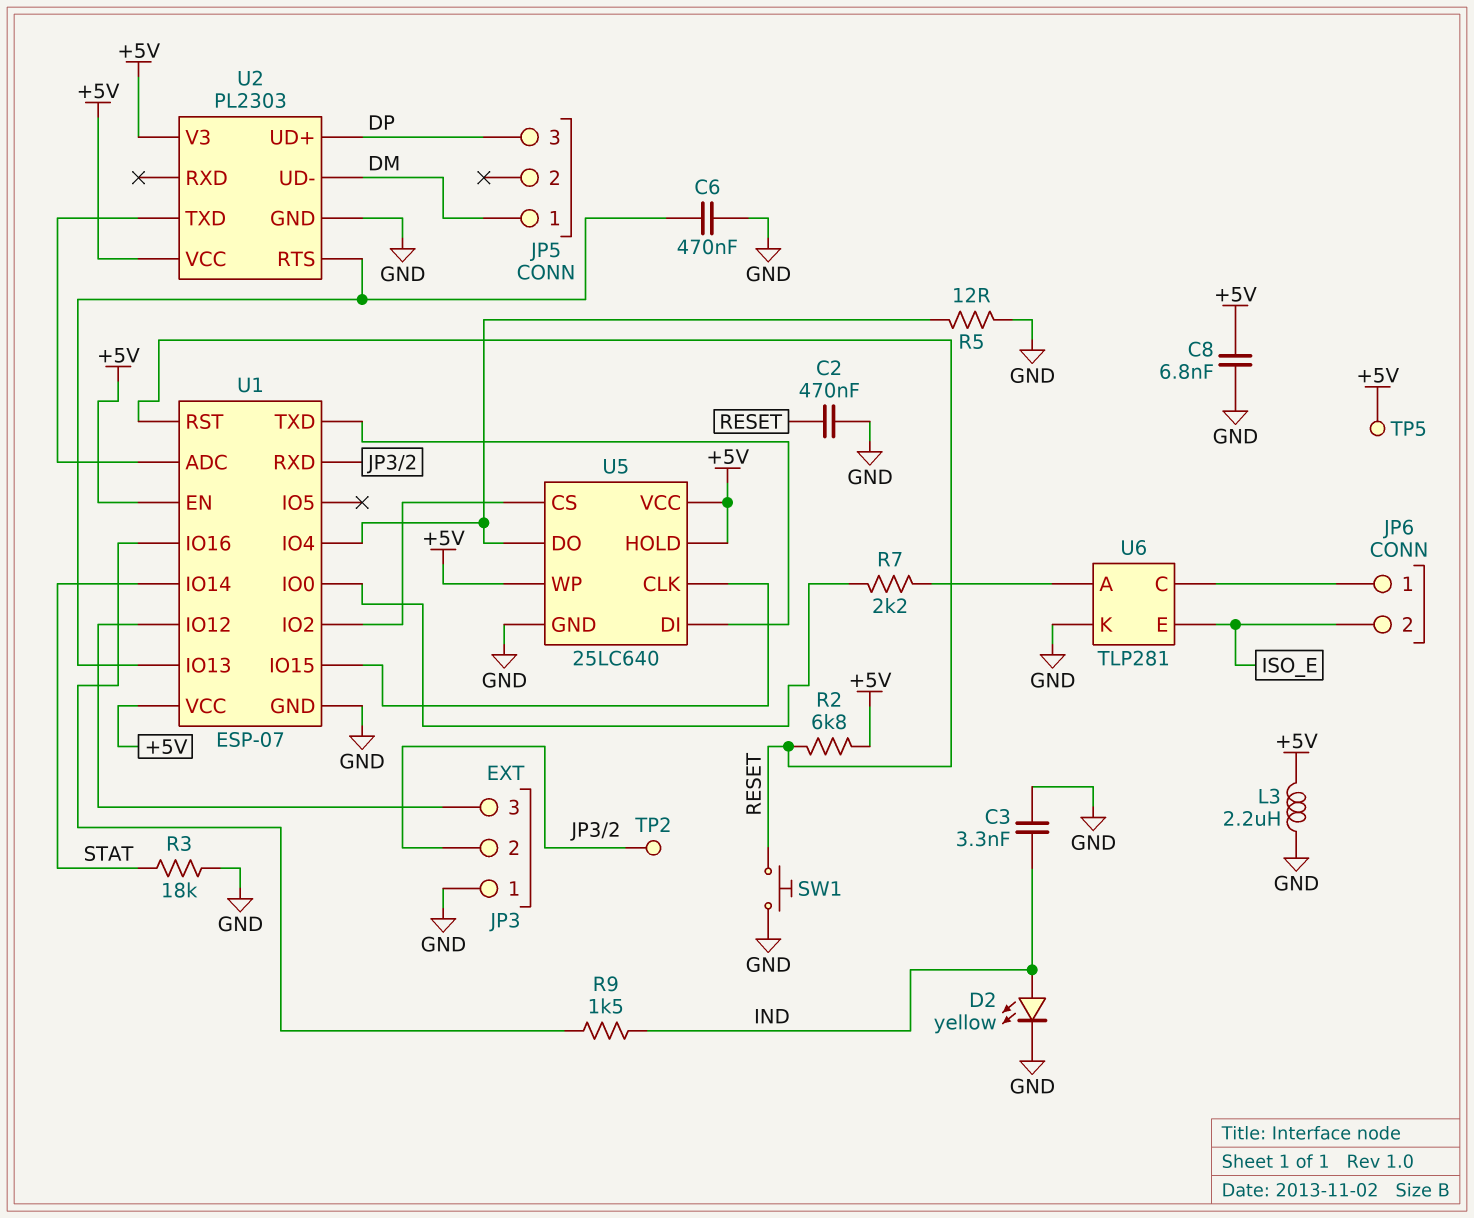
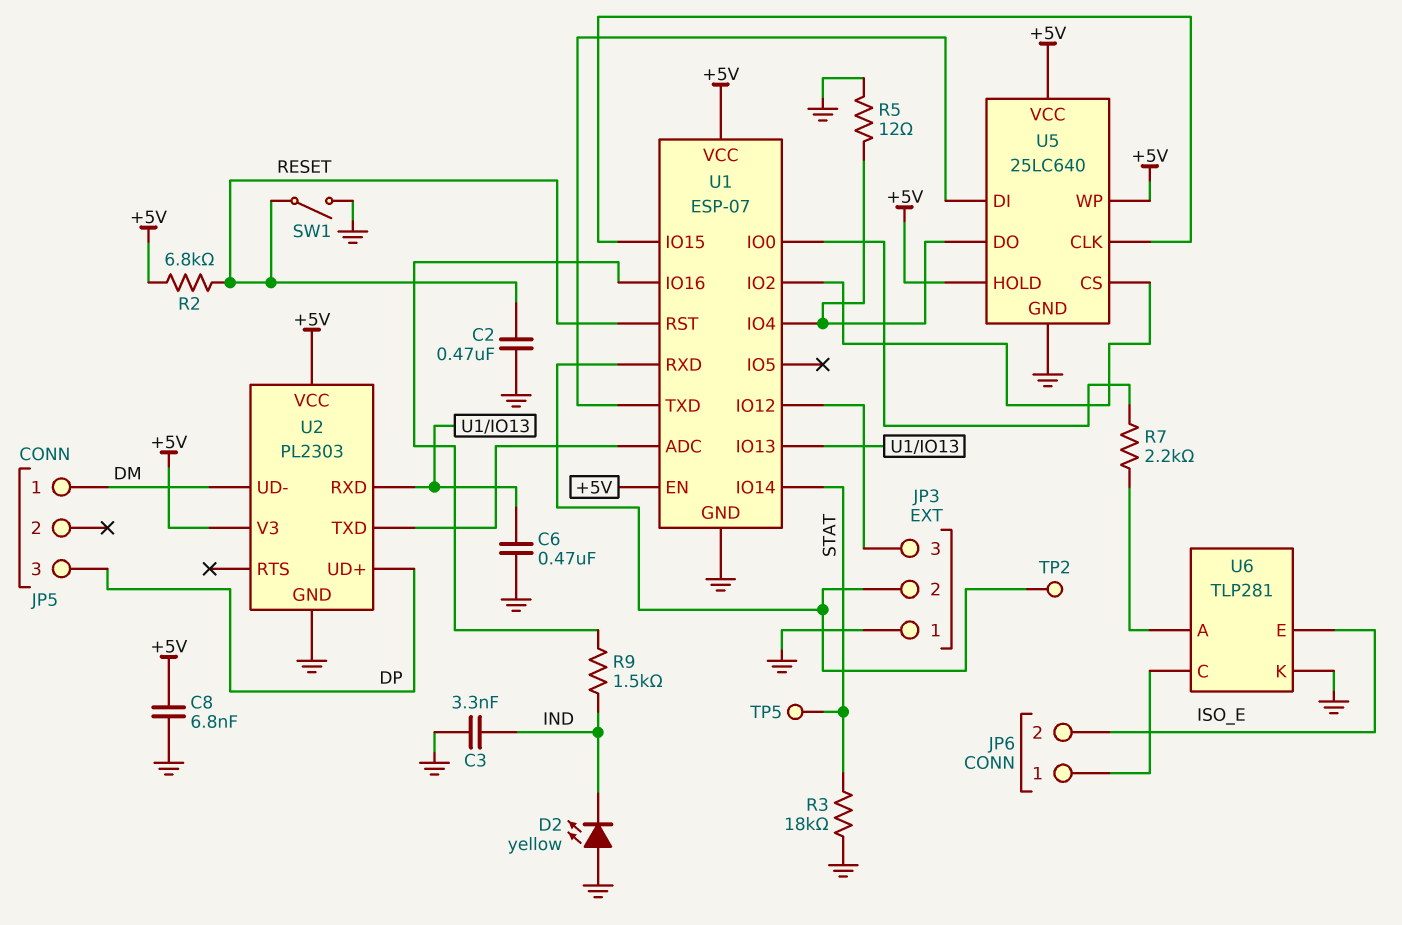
D2: LED yellow (A IND, K GND) -> LED yellow (A GND, K IND)
L3: 2.2uH (+5V, GND) -> none
SW1: button (GND, RESET) -> switch (GND, RESET)
TP5: test point (+5V) -> test point (STAT)
U2 pin RTS: U1/IO13 -> none
U2 pin RXD: none -> U1/IO13

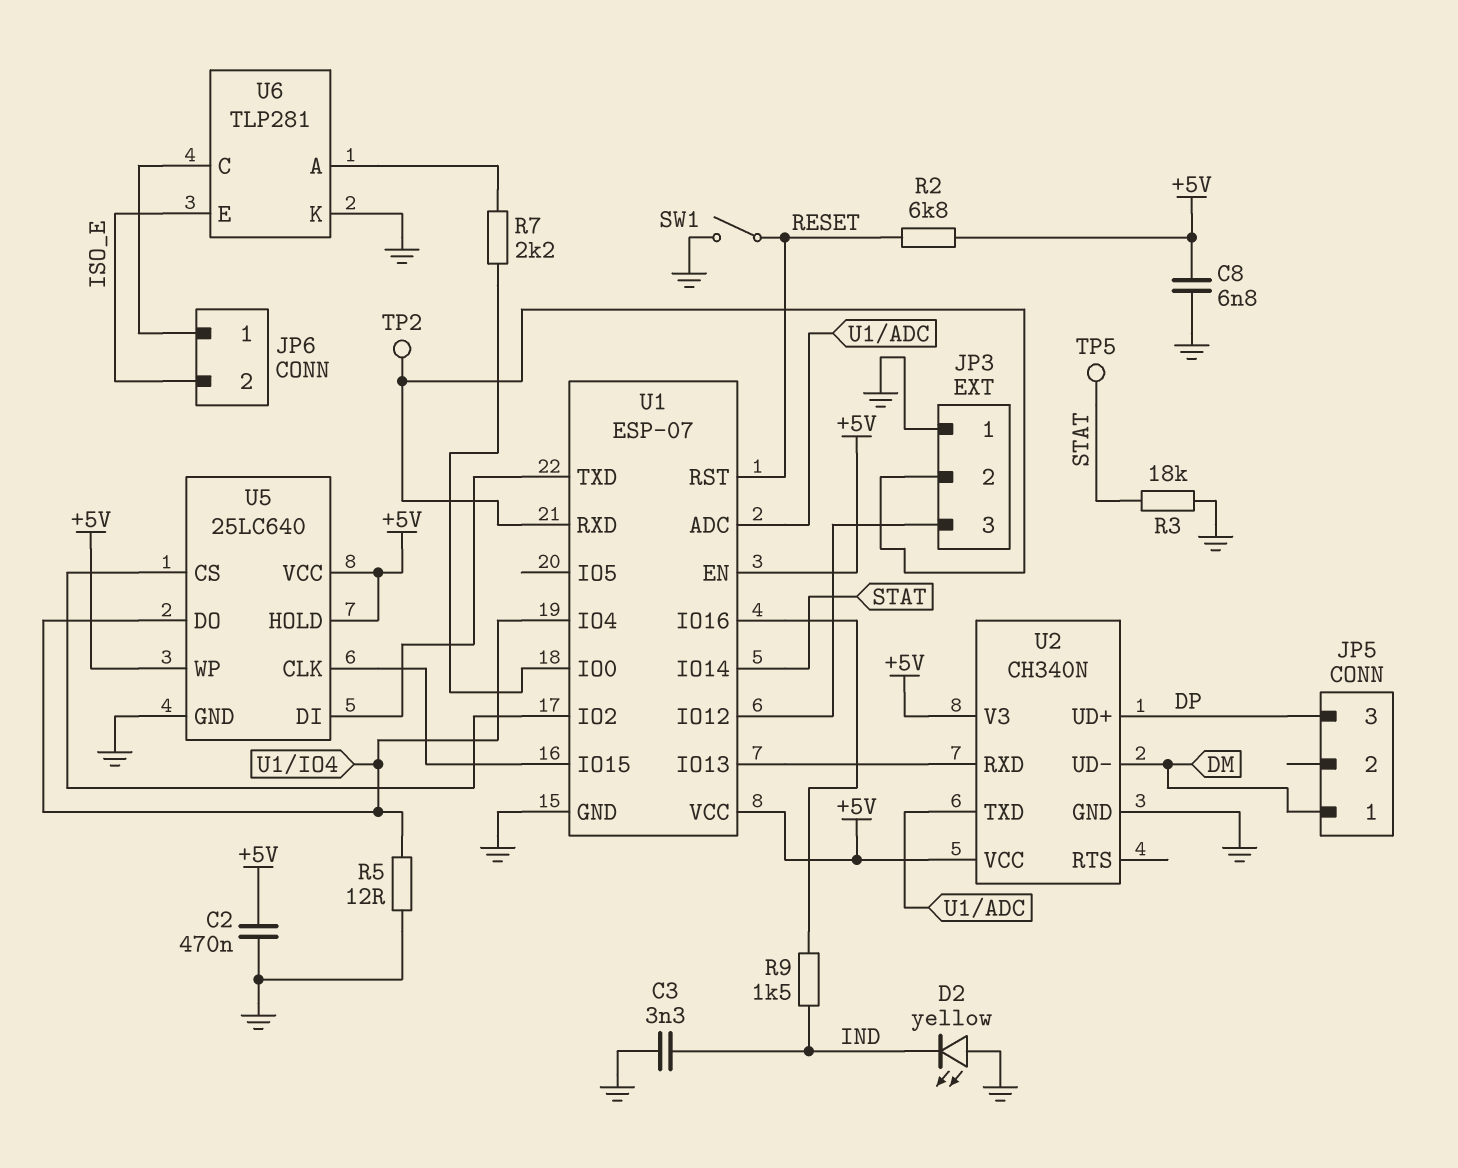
C2: 470nF (GND, RESET) -> 470nF (+5V, GND)
C6: 470nF (GND, U1/IO13) -> none
U2: PL2303 -> CH340N

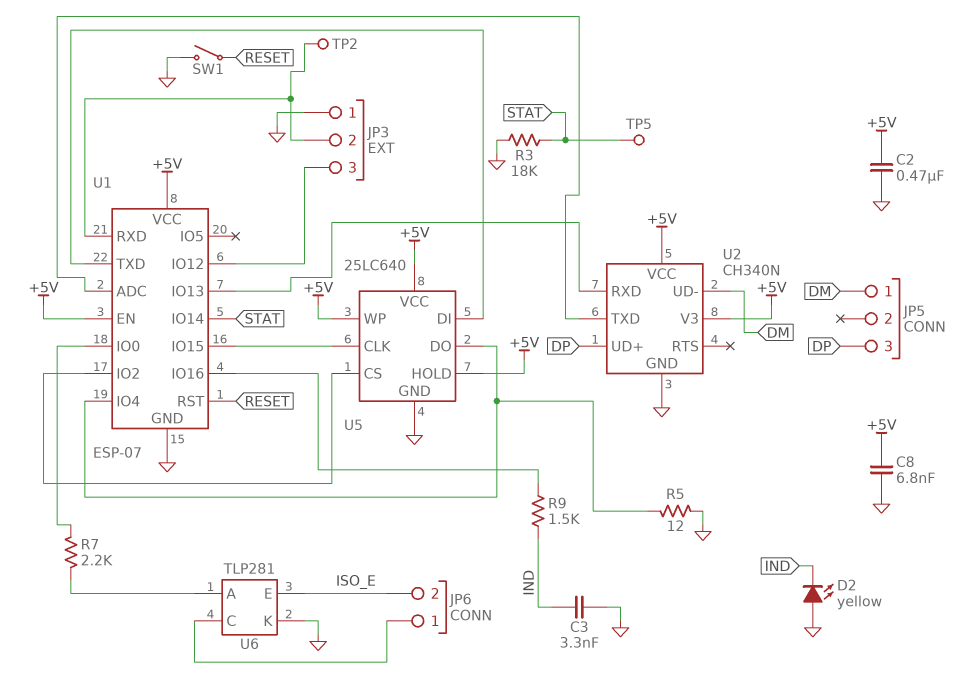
R2: 6.8k (+5V, RESET) -> none

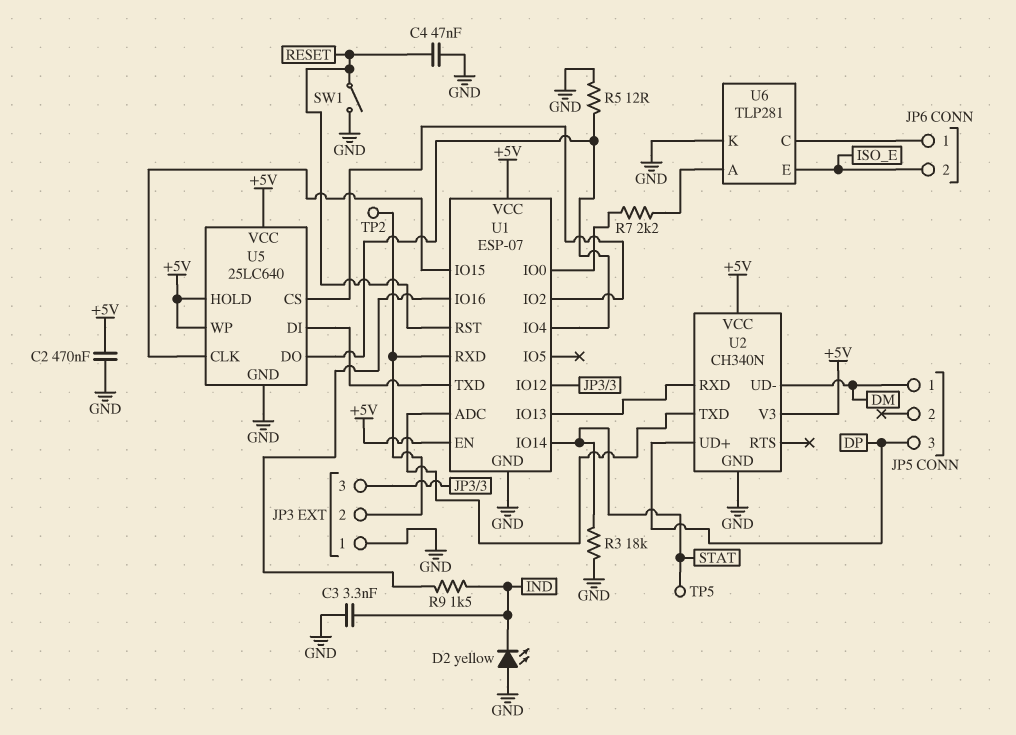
C4: none -> 47nF (GND, RESET)
C8: 6.8nF (+5V, GND) -> none

